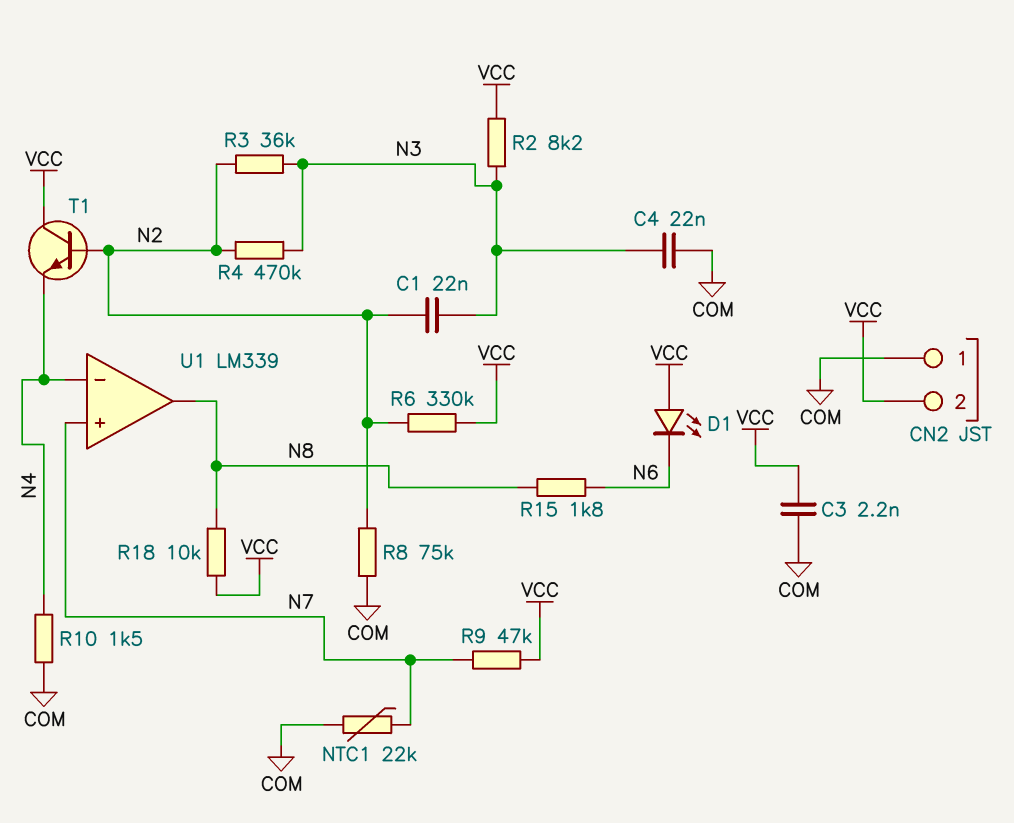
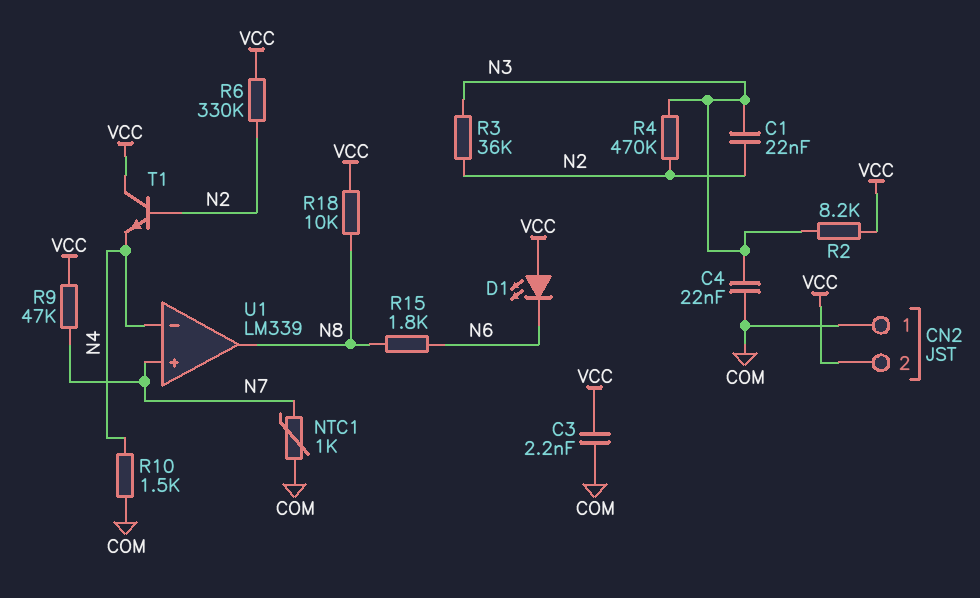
NTC1: 22k (COM, N7) -> 1k (COM, N7)
R8: 75k (COM, N2) -> none

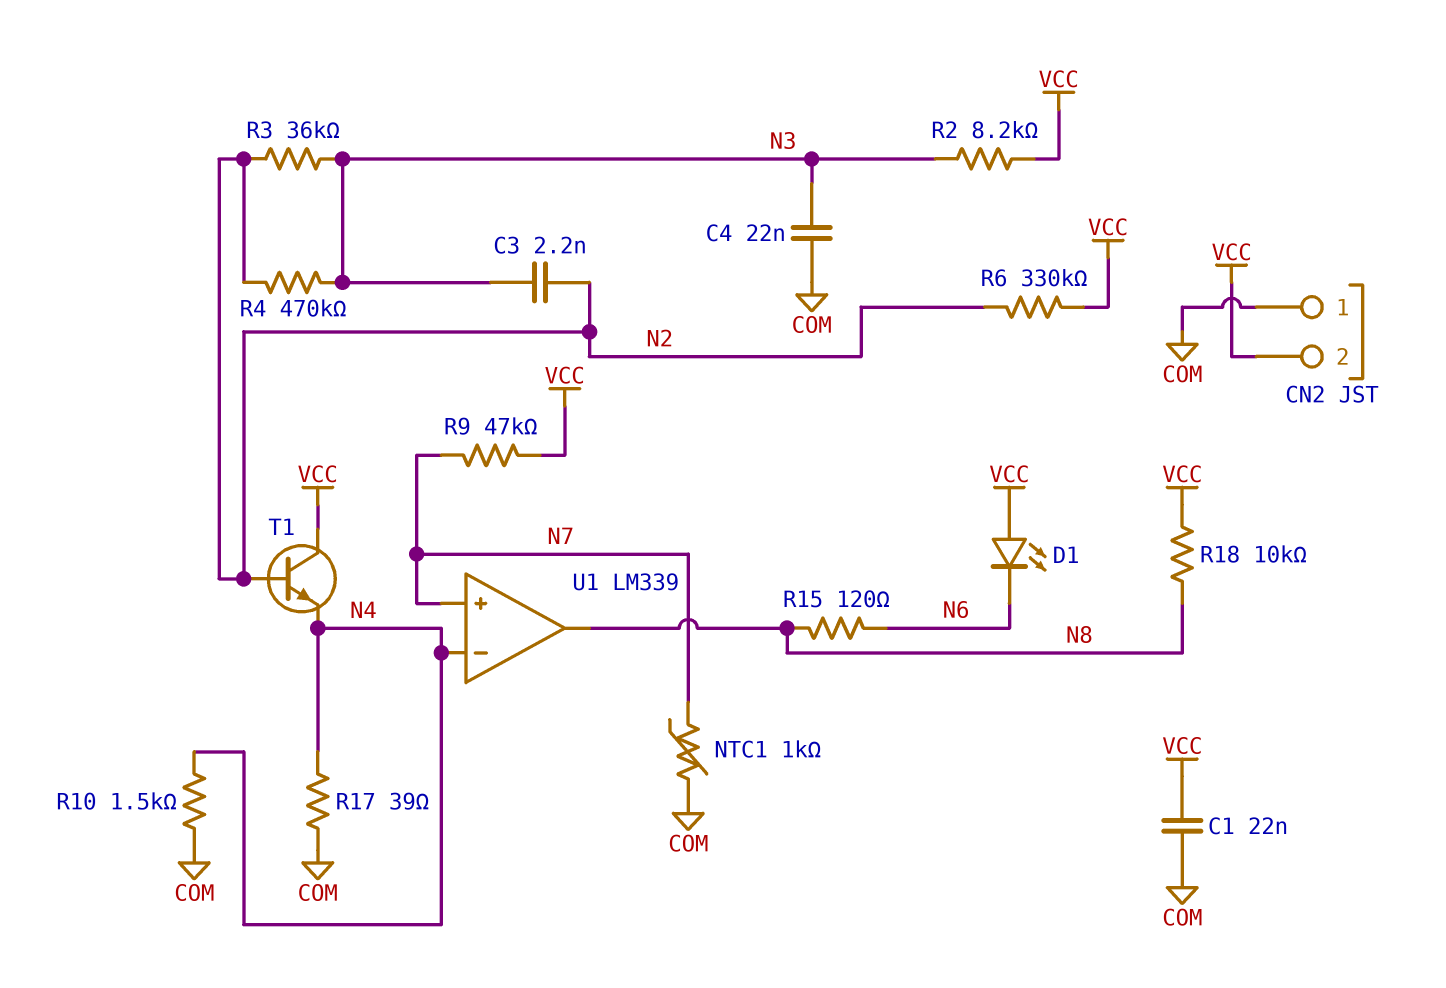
C1: 22nF (N2, N3) -> 22nF (COM, VCC)
C3: 2.2nF (COM, VCC) -> 2.2nF (N2, N3)
R15: 1.8k (N6, N8) -> 120 (N6, N8)
R17: none -> 39 (COM, N4)

